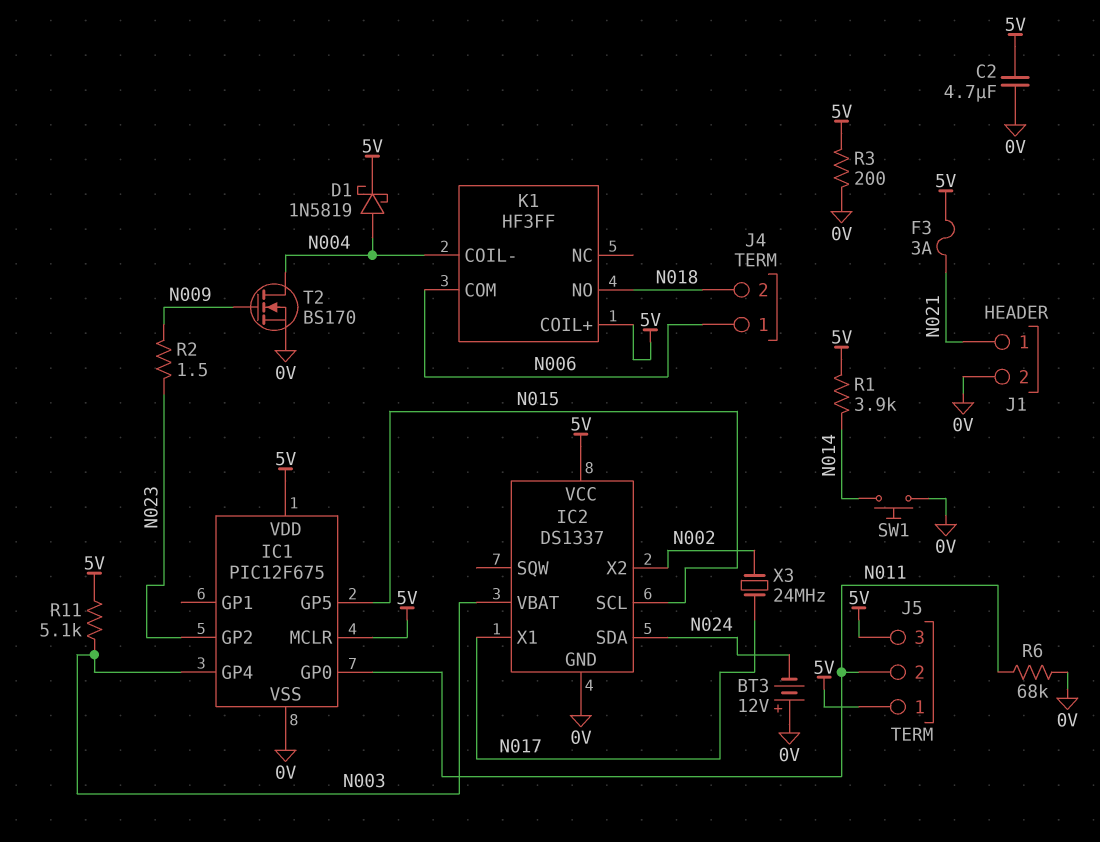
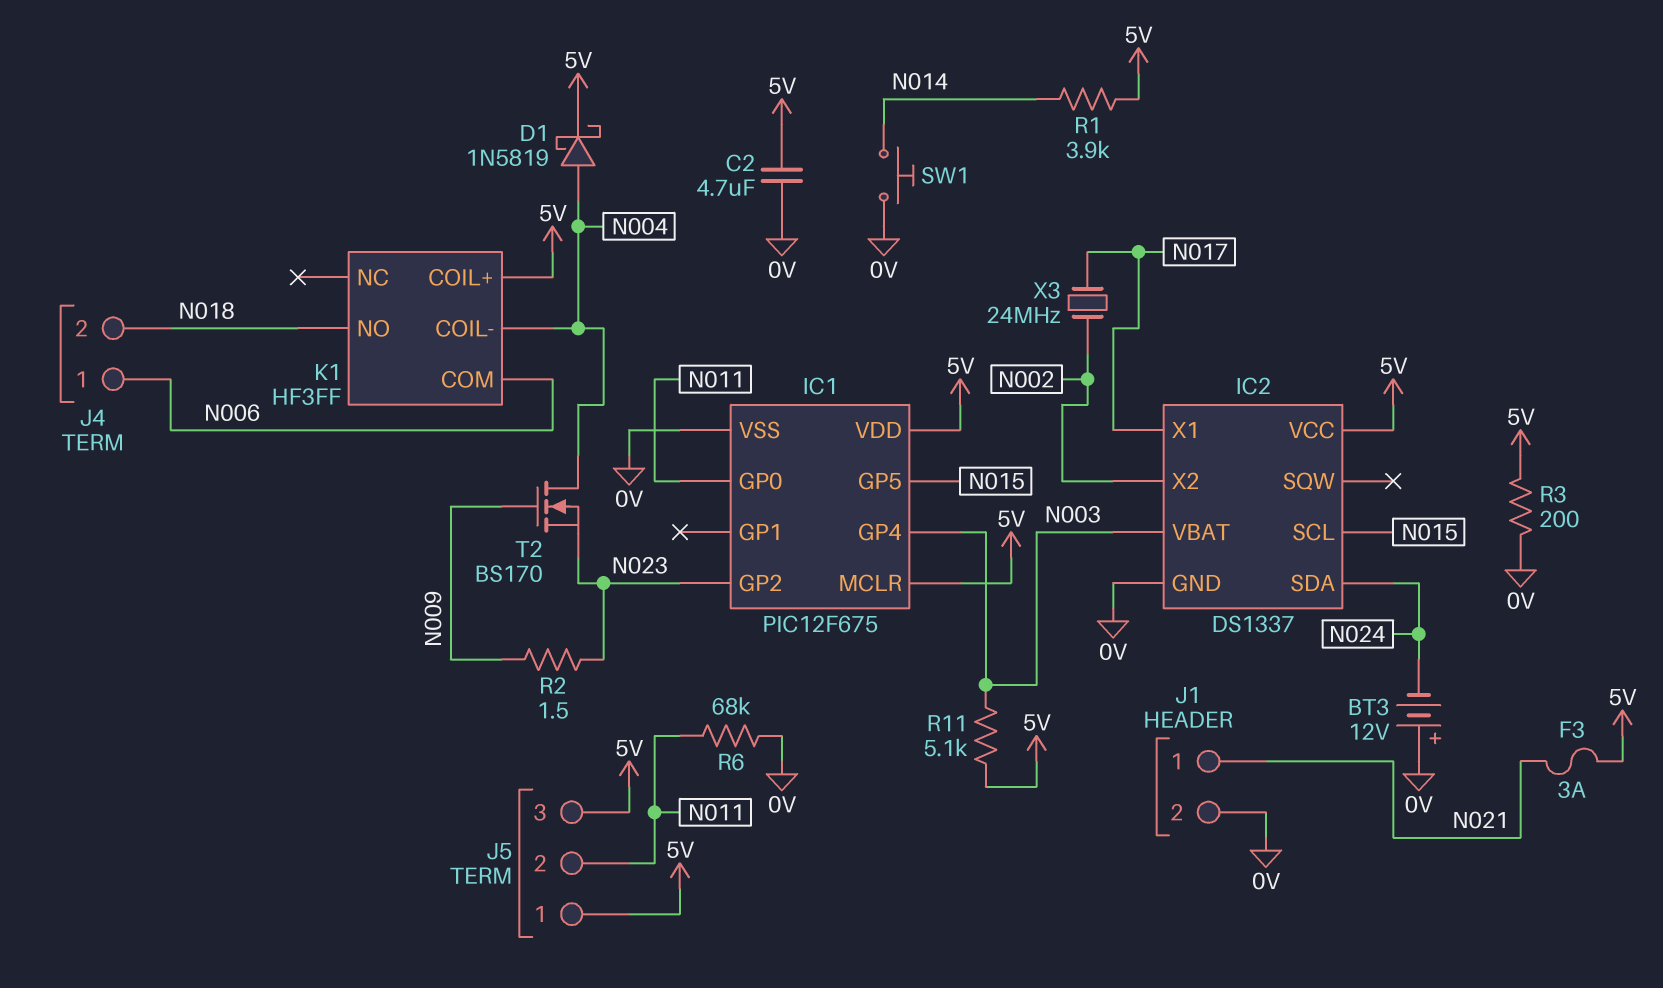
T2: NMOS BS170 (G N009, D N004, S 0V) -> NMOS BS170 (G N009, D N004, S N023)

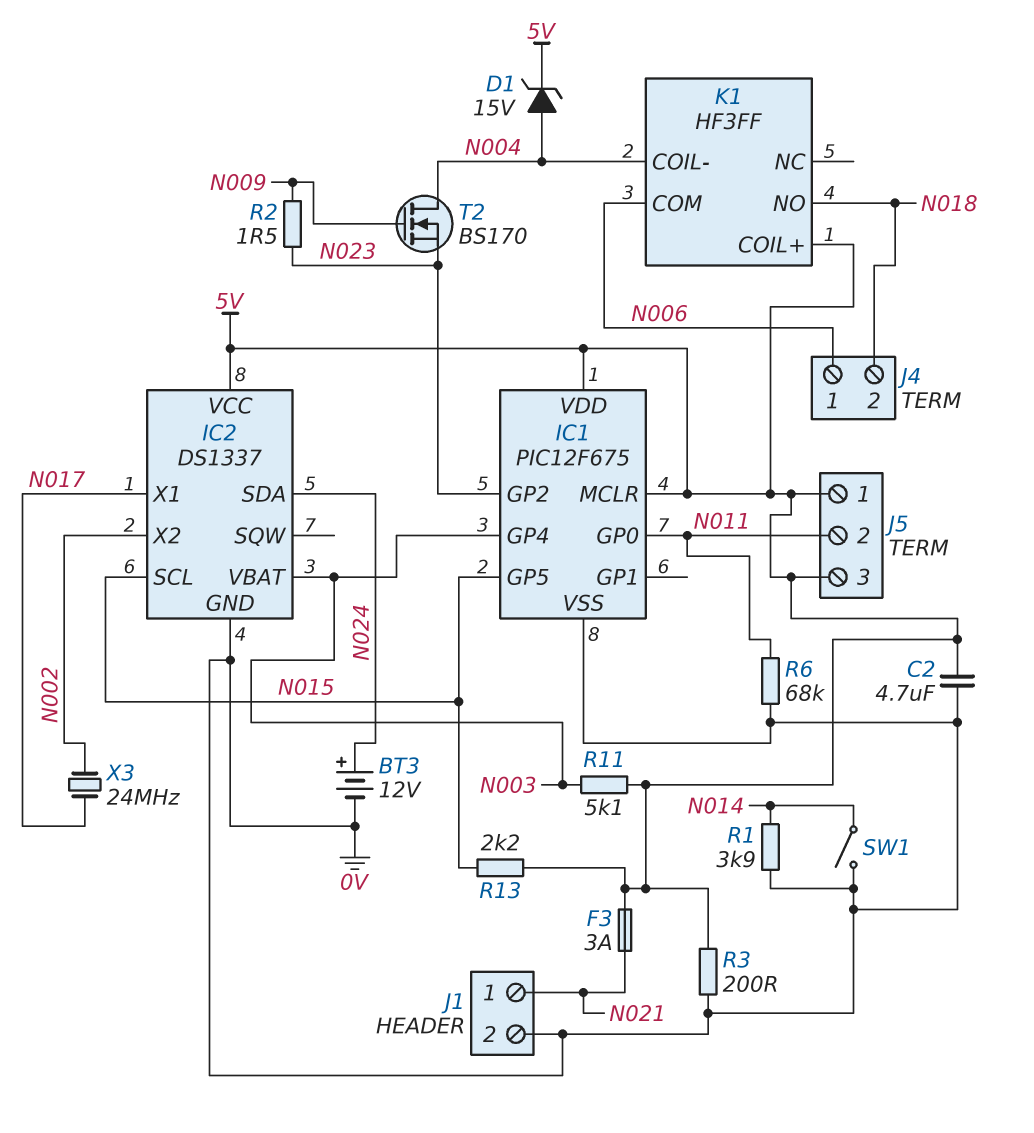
BT3: 12V (plus 0V, minus N024) -> 12V (plus N024, minus 0V)
D1: schottky 1N5819 (A N004, K 5V) -> zener 15V (A N004, K 5V)
R1: 3.9k (5V, N014) -> 3.9k (0V, N014)
R13: none -> 2.2k (5V, N015)
SW1: button (0V, N014) -> switch (0V, N014)

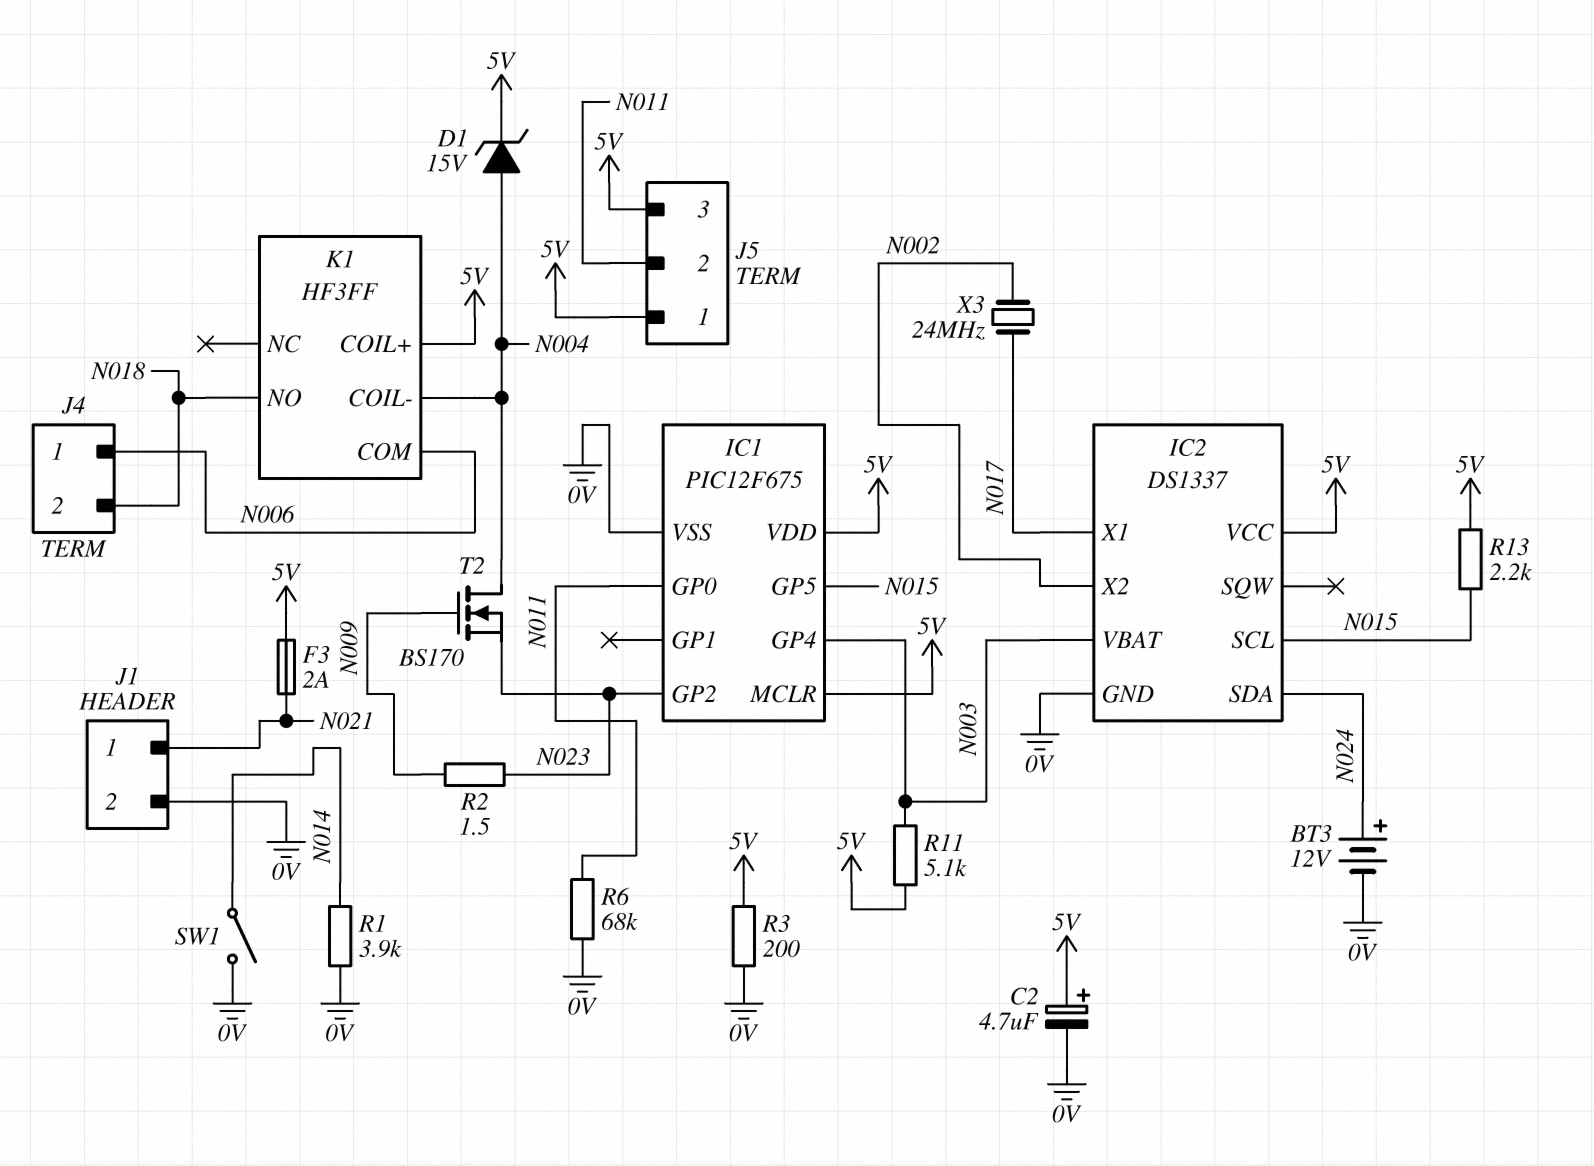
C2: 4.7uF (0V, 5V) -> 4.7uF (plus 5V, minus 0V)
F3: 3A (5V, N021) -> 2A (5V, N021)

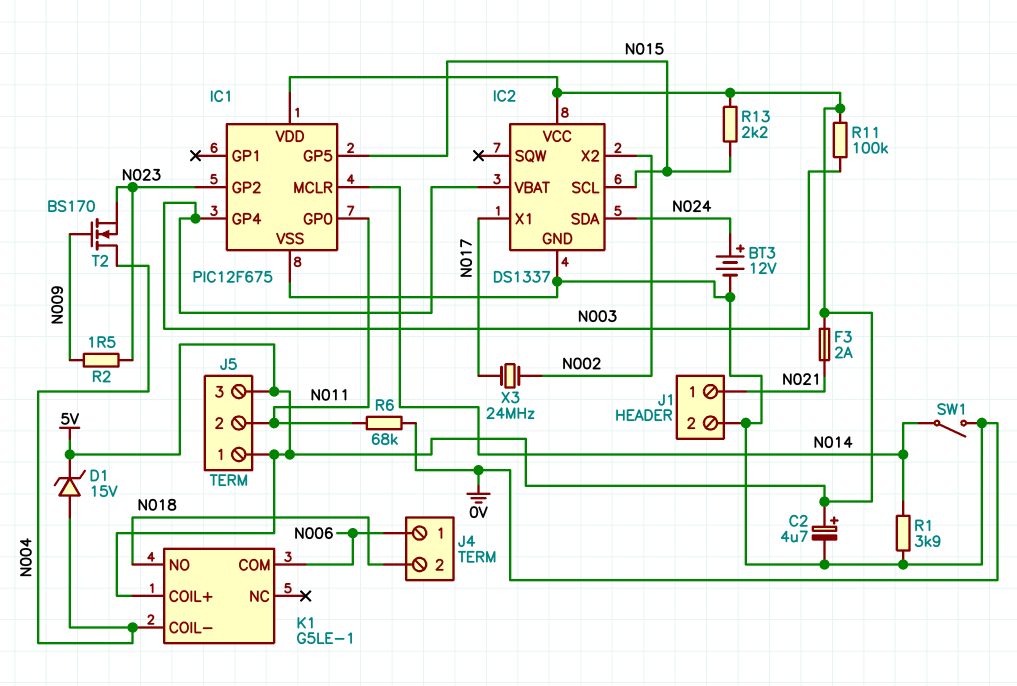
IC1 pin MCLR: 5V -> N014
K1: HF3FF -> G5LE-1
R3: 200 (0V, 5V) -> none
R11: 5.1k (5V, N003) -> 100k (5V, N003)

